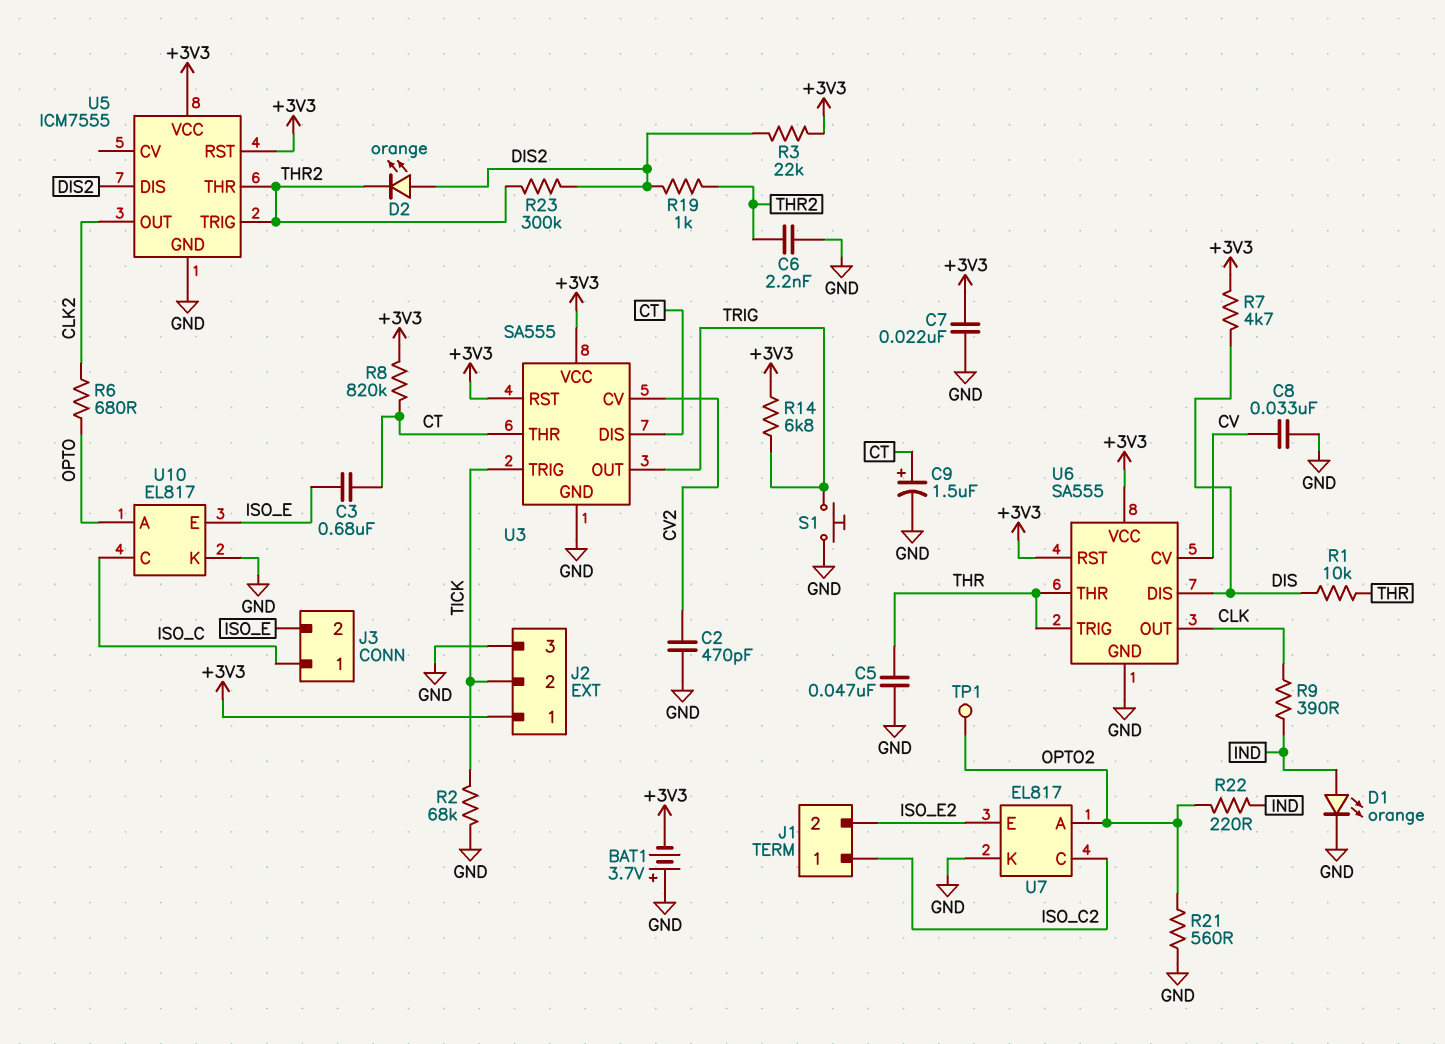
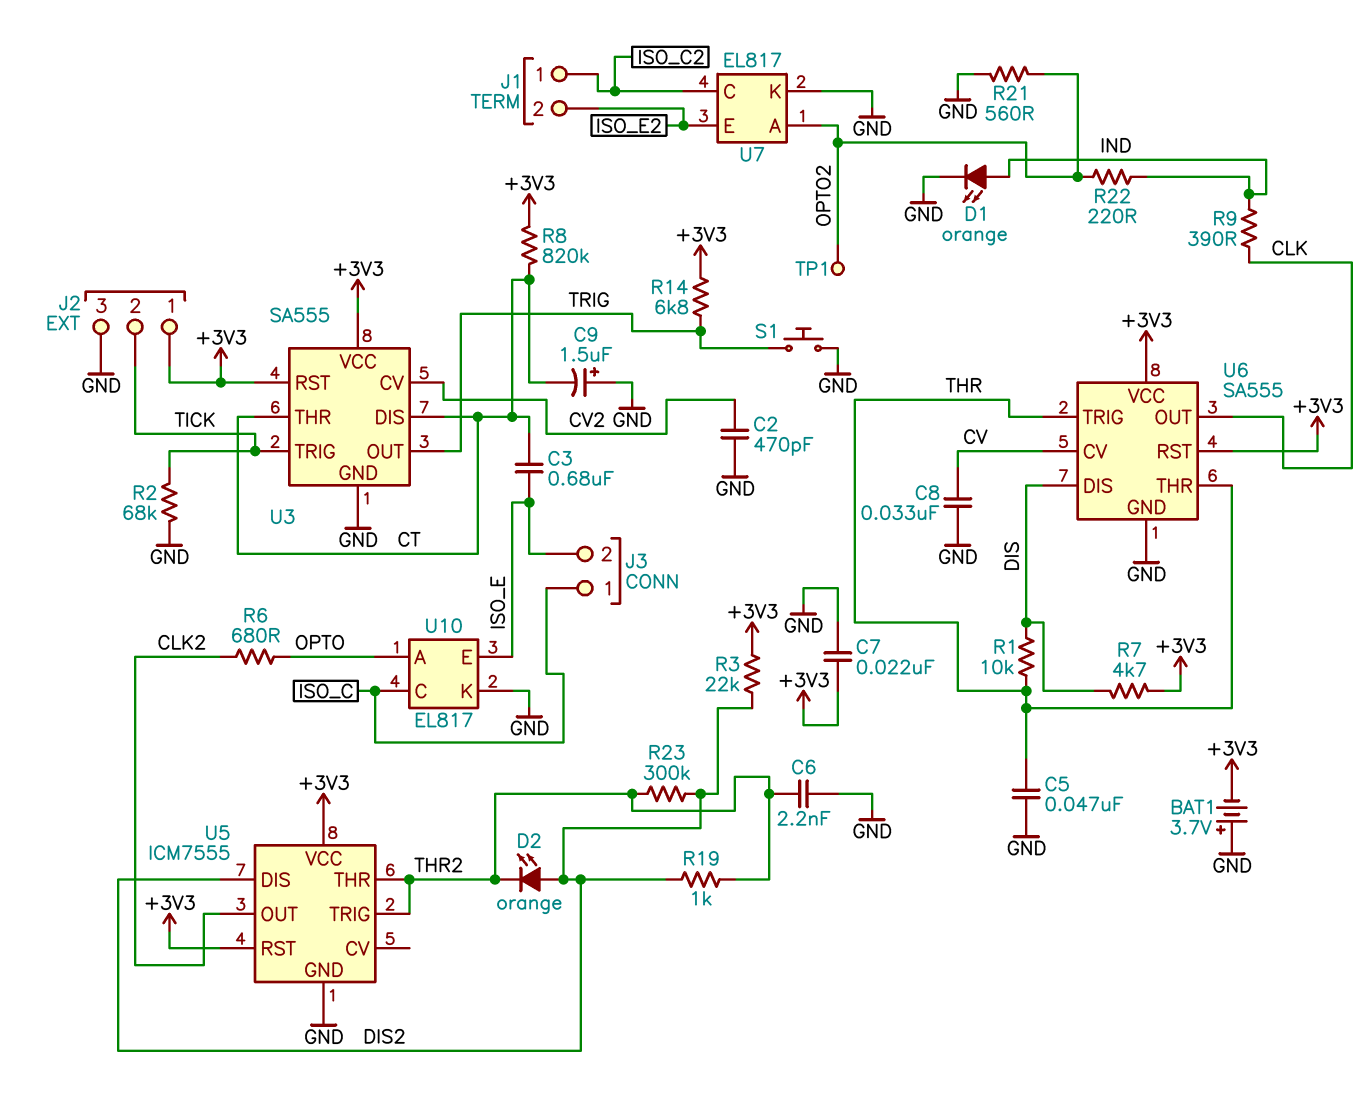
C9: 1.5uF (plus CT, minus GND) -> 1.5uF (plus GND, minus CT)

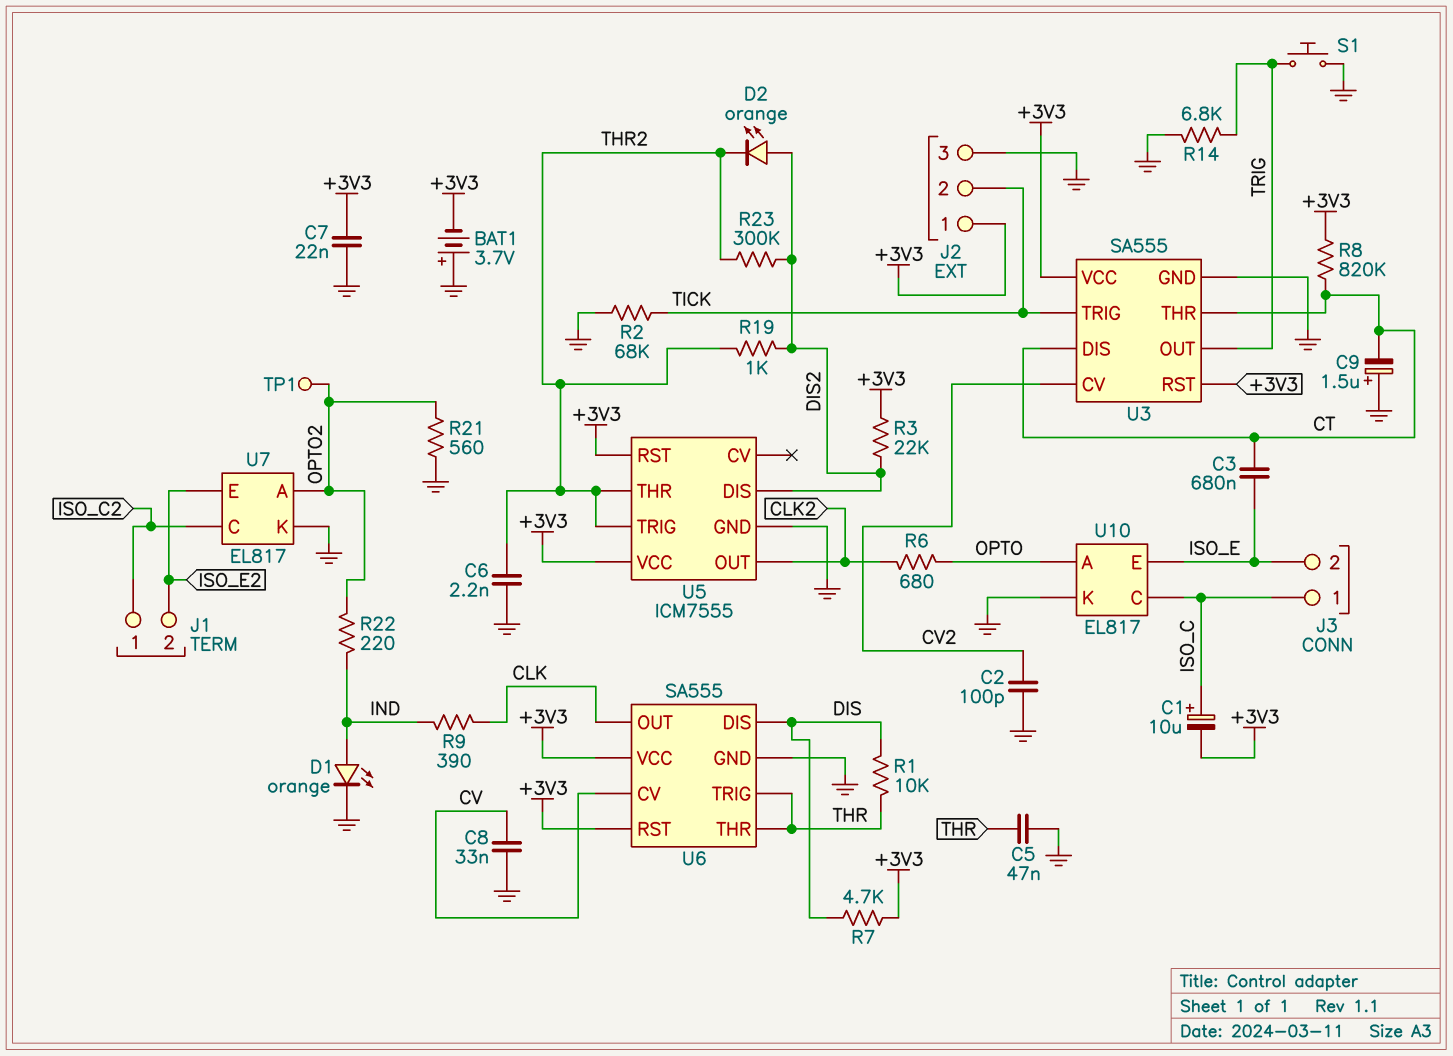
C1: none -> 10uF (plus ISO_C, minus +3V3)
C2: 470pF (CV2, GND) -> 100pF (CV2, GND)
R14: 6.8k (+3V3, TRIG) -> 6.8k (GND, TRIG)

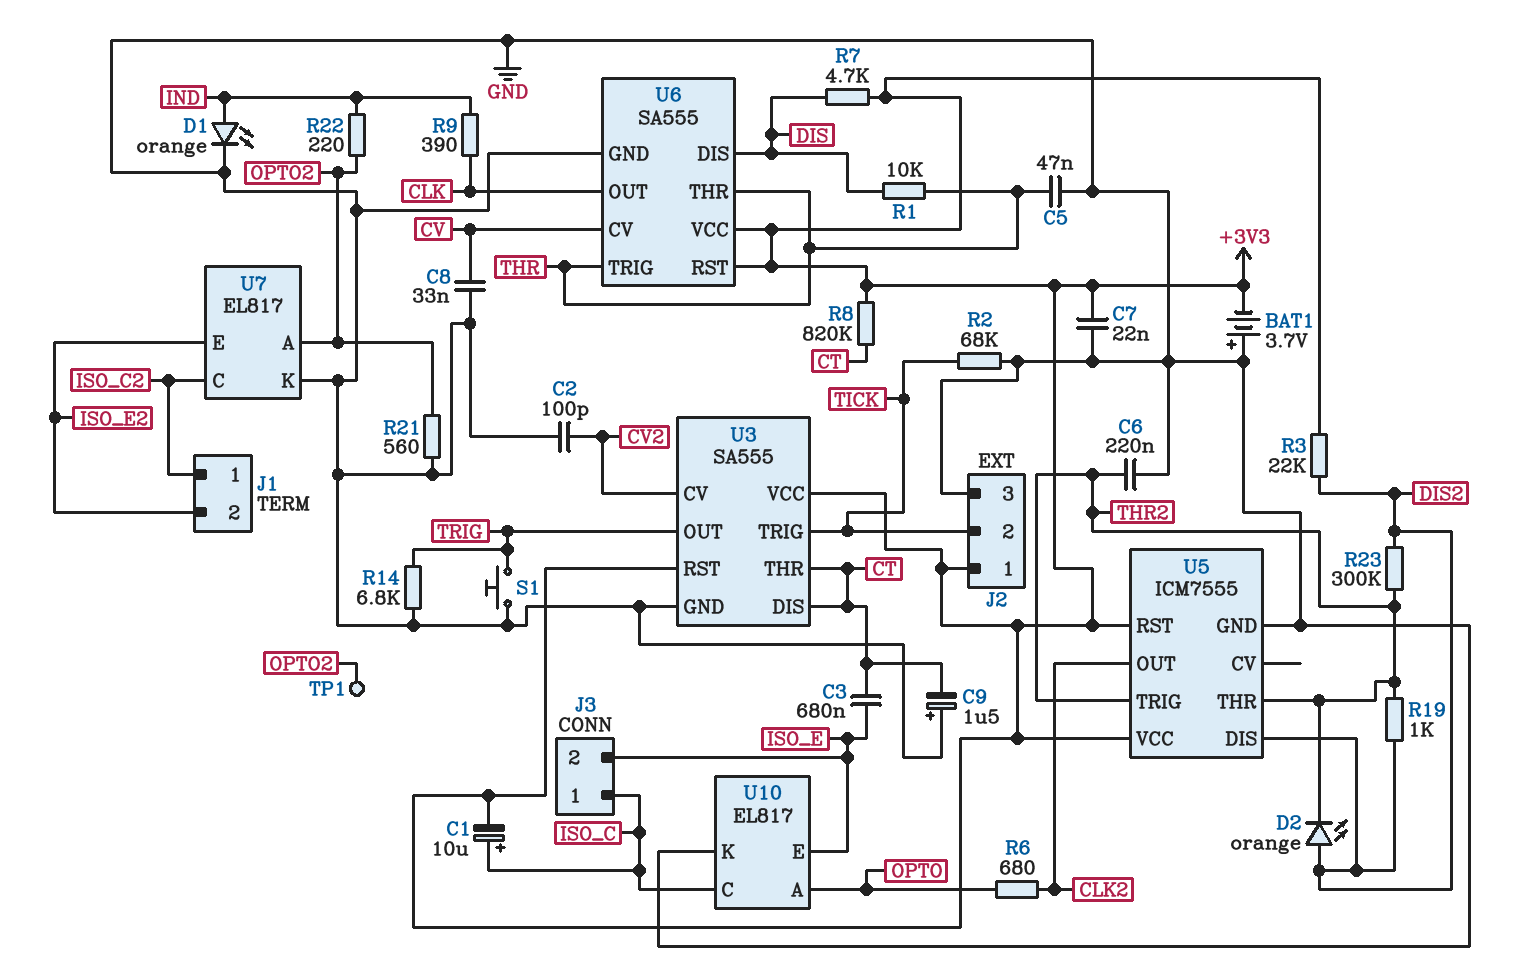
C6: 2.2nF (GND, THR2) -> 220nF (GND, THR2)

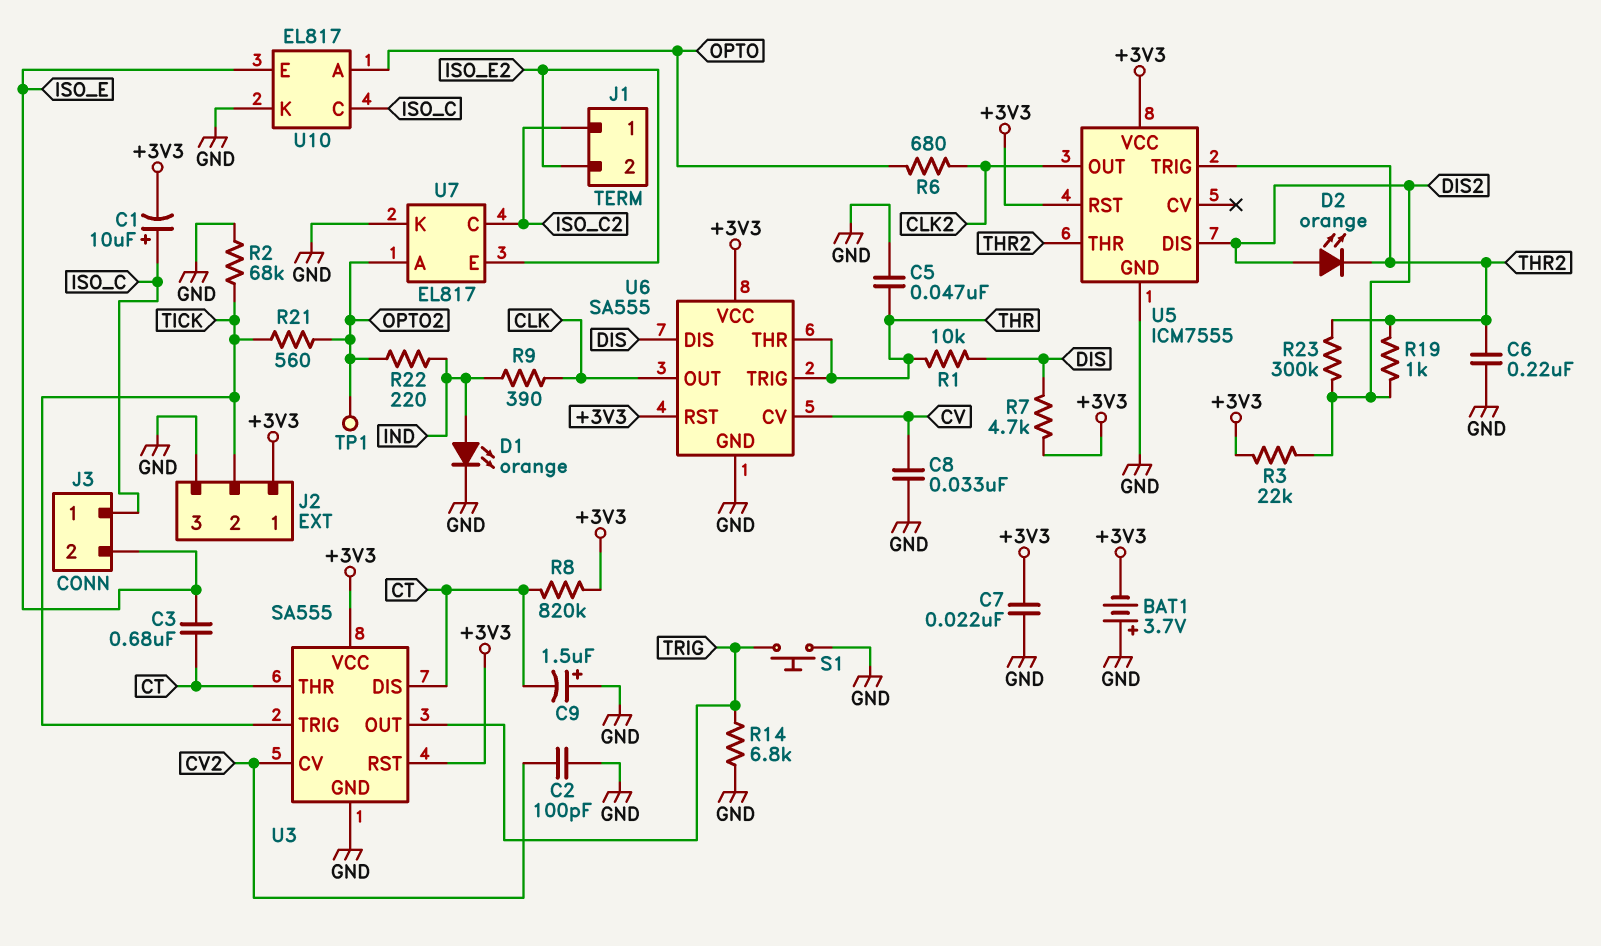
R21: 560 (GND, OPTO2) -> 560 (OPTO2, TICK)

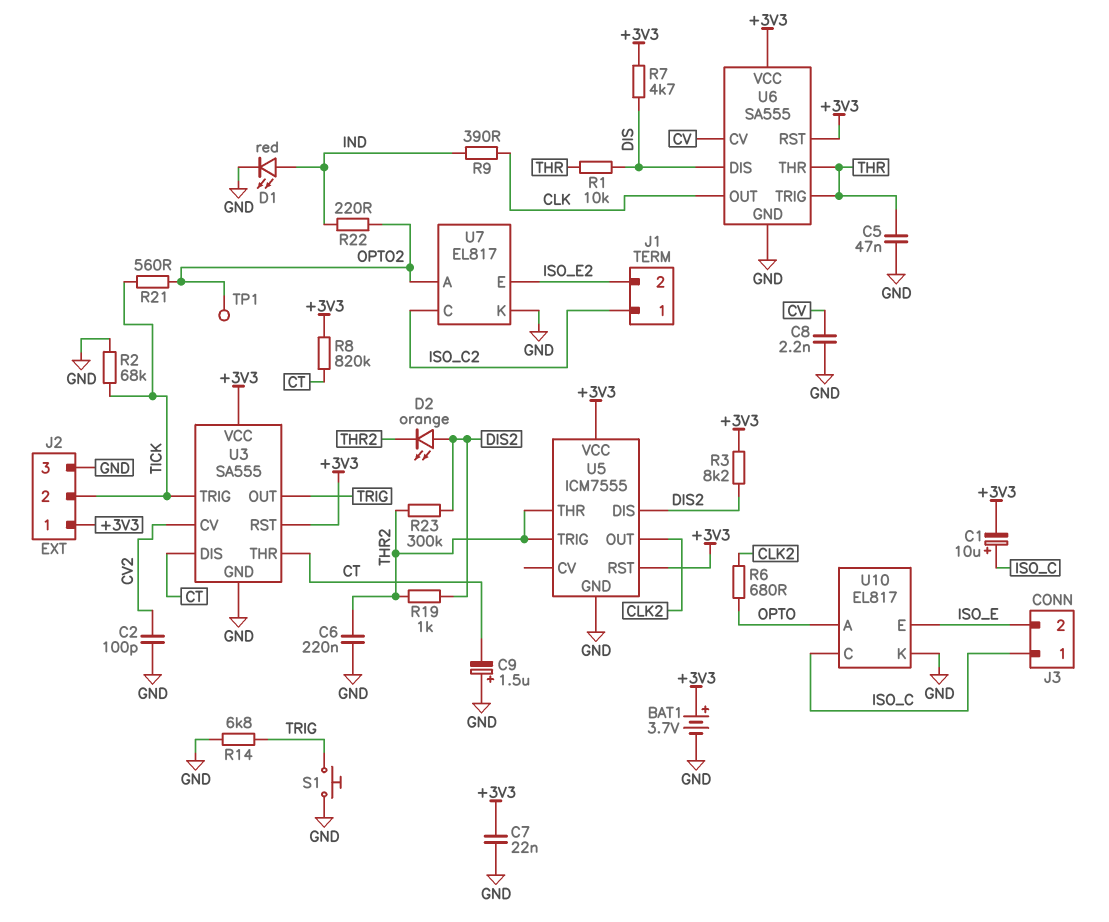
BAT1: 3.7V (plus GND, minus +3V3) -> 3.7V (plus +3V3, minus GND)
C3: 680nF (CT, ISO_E) -> none
C8: 33nF (CV, GND) -> 2.2nF (CV, GND)
D1: LED orange (A IND, K GND) -> LED red (A IND, K GND)
R3: 22k (+3V3, DIS2) -> 8.2k (+3V3, DIS2)

